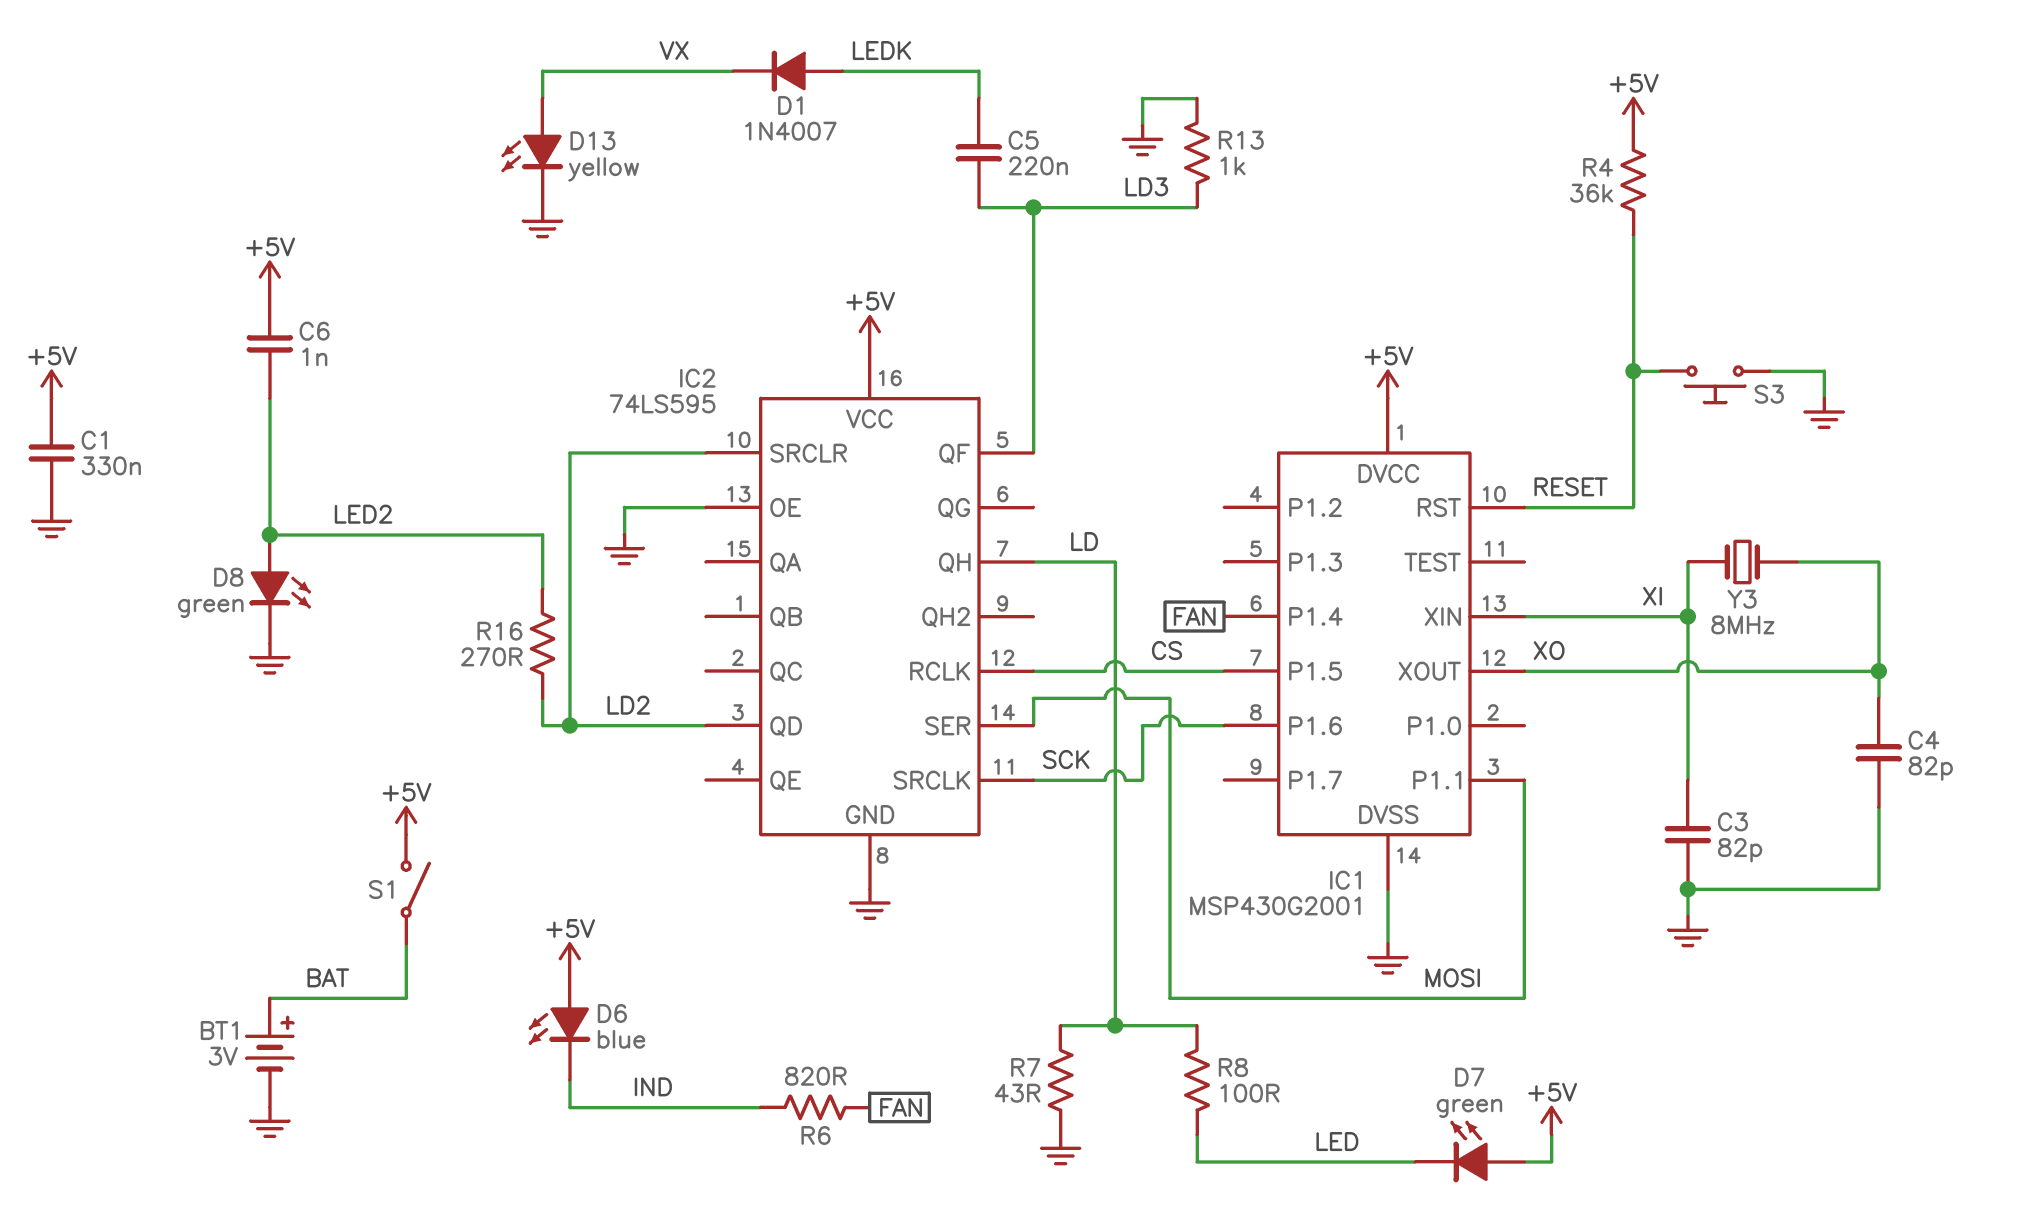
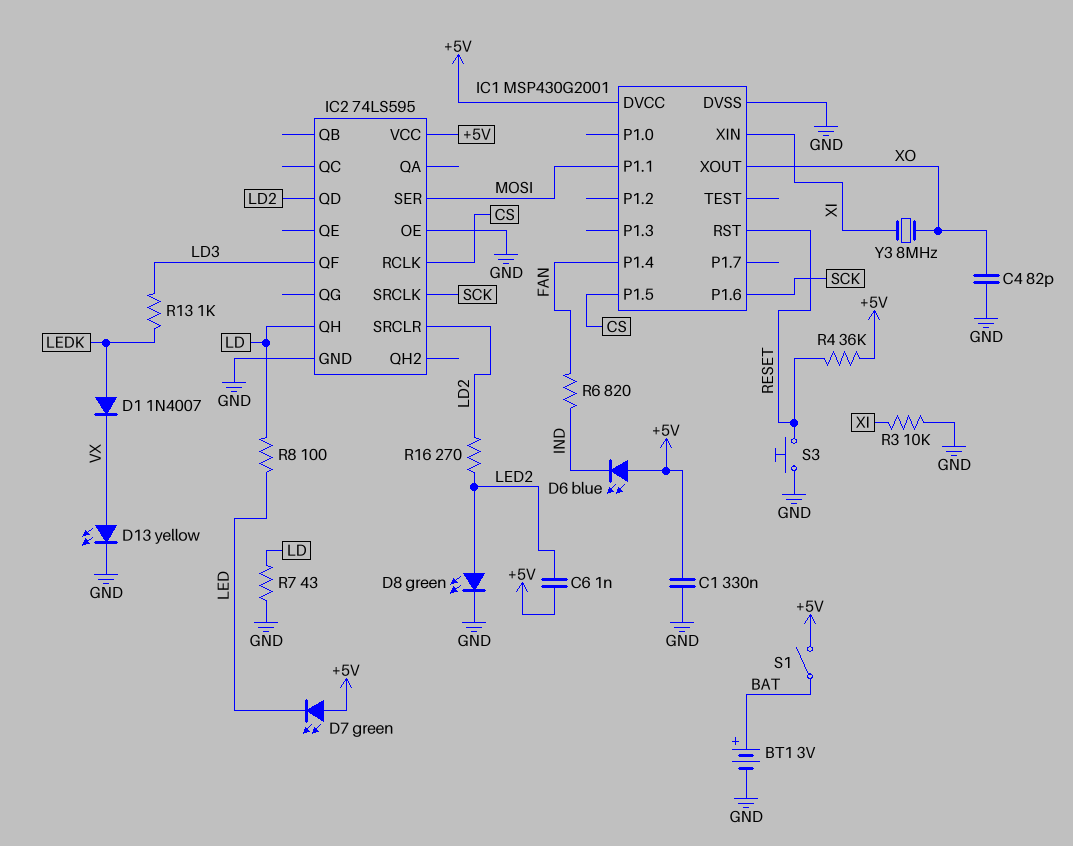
C3: 82pF (GND, XI) -> none
C5: 220nF (LD3, LEDK) -> none
R3: none -> 10k (GND, XI)
R13: 1k (GND, LD3) -> 1k (LD3, LEDK)

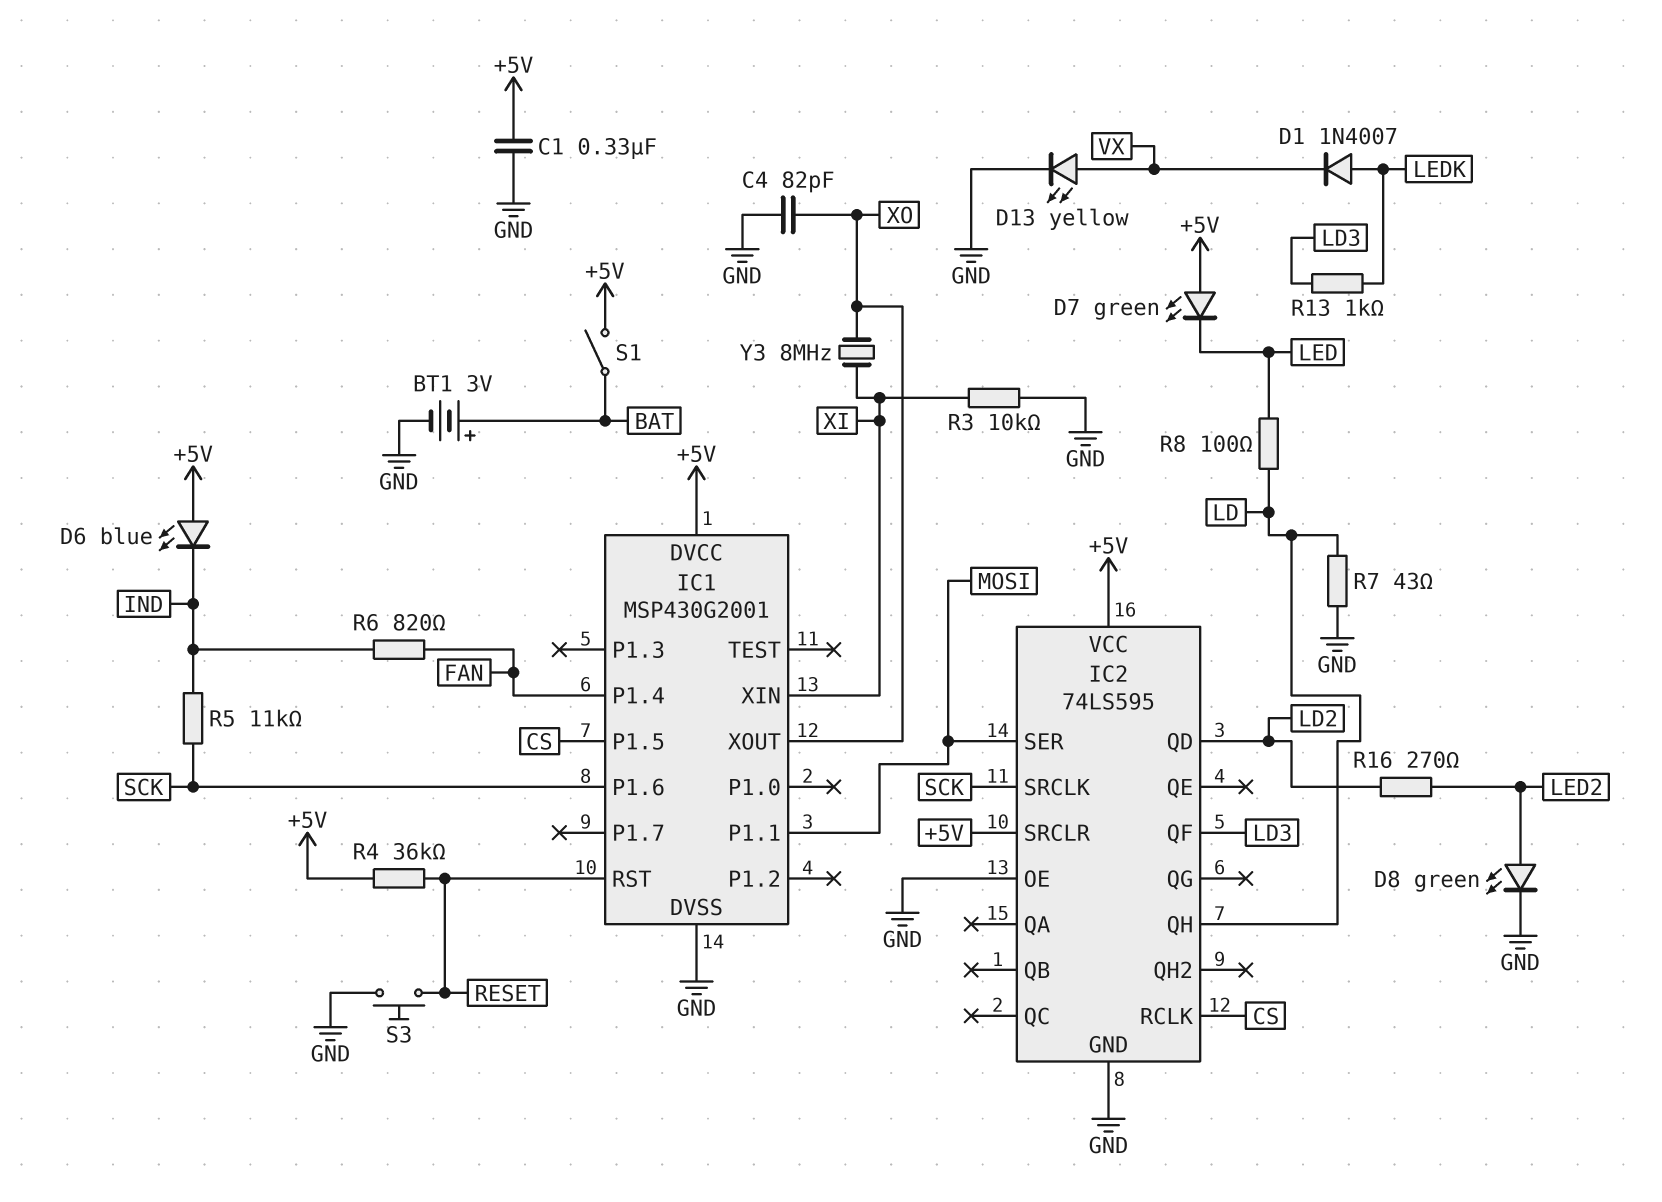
C6: 1nF (+5V, LED2) -> none
IC2 pin SRCLR: LD2 -> +5V
R5: none -> 11k (IND, SCK)

